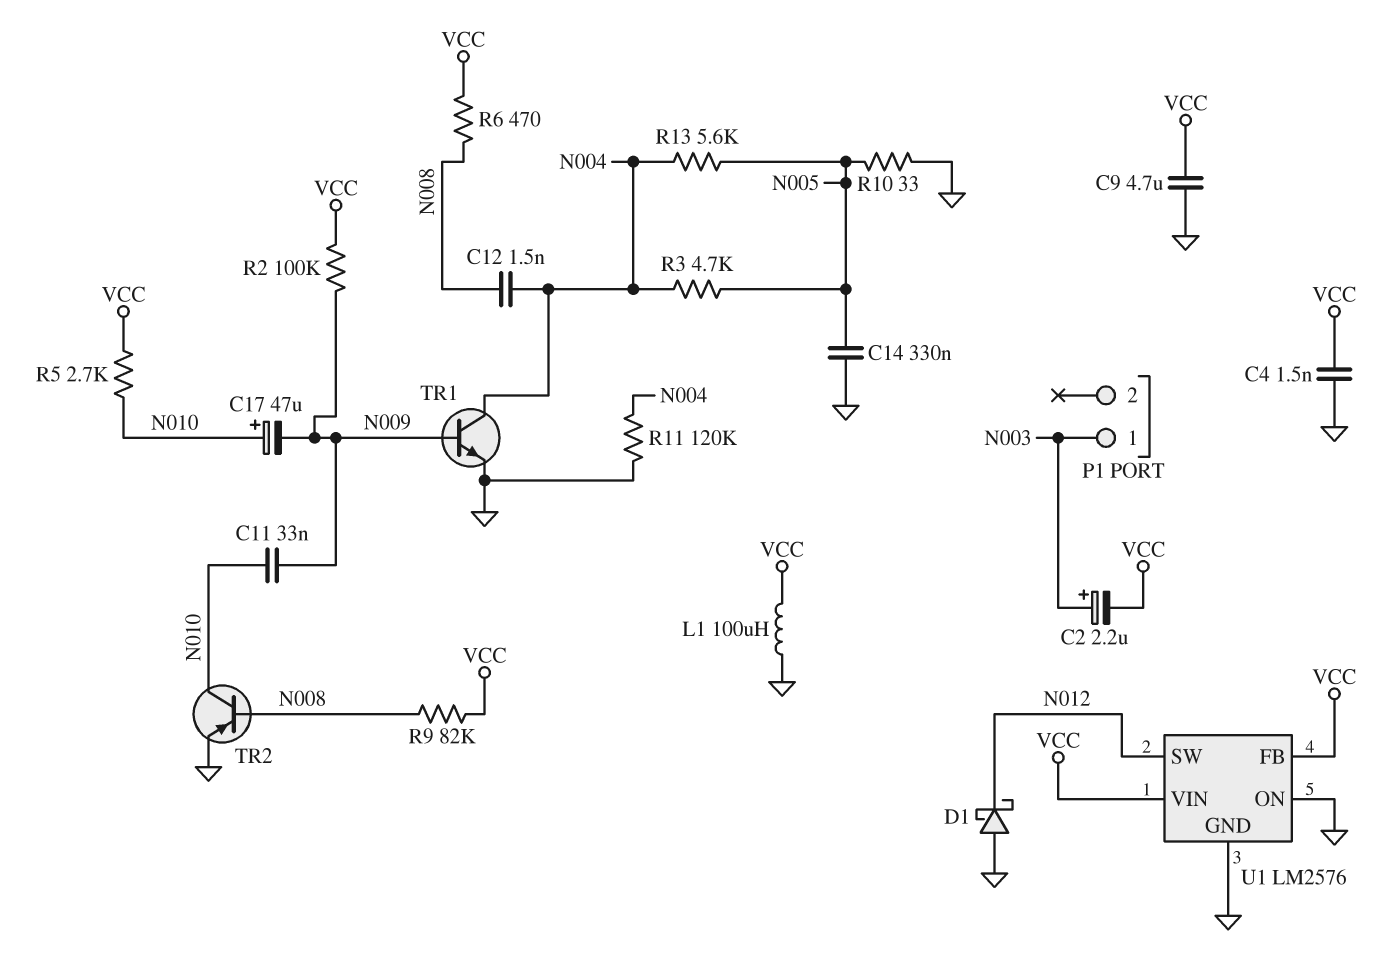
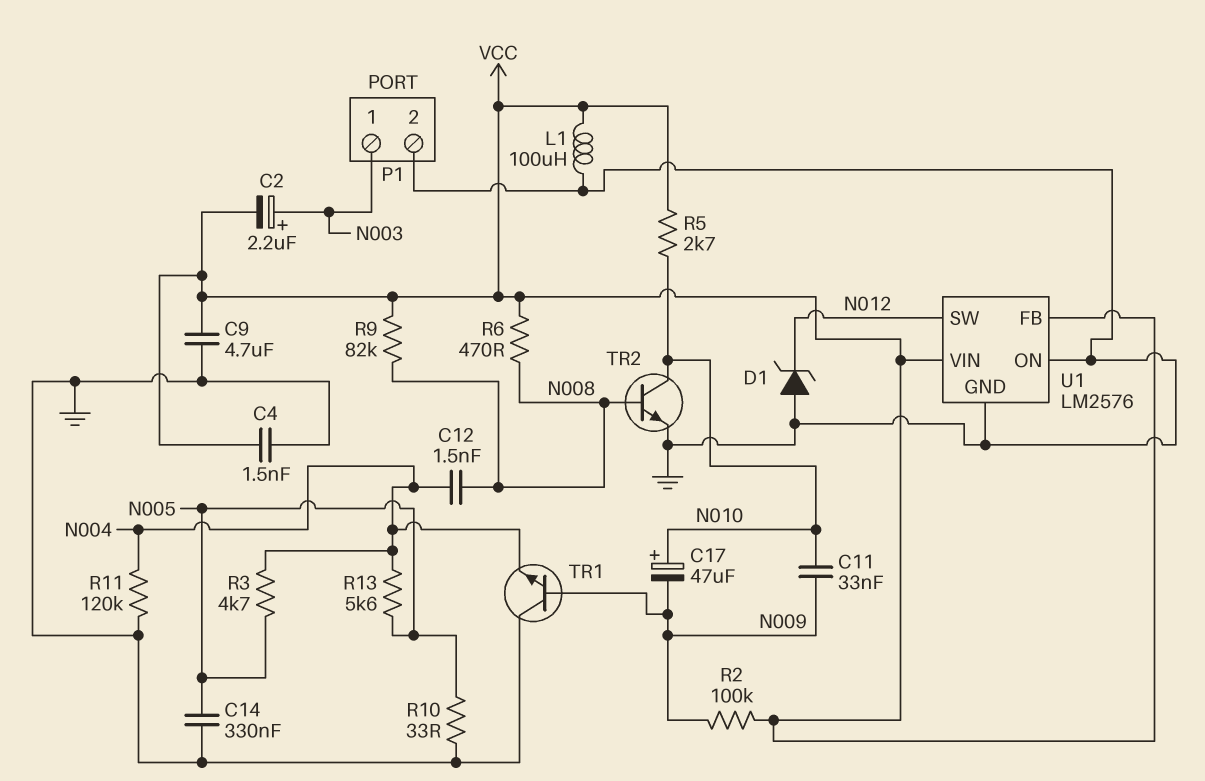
D1: schottky (A GND, K N012) -> zener (A GND, K N012)
P1 pin 2: none -> GND
TR1: NPN (B N009, C N004, E GND) -> NPN (B N009, C GND, E N004)
TR2: PNP (B N008, C N010, E GND) -> NPN (B N008, C N010, E GND)

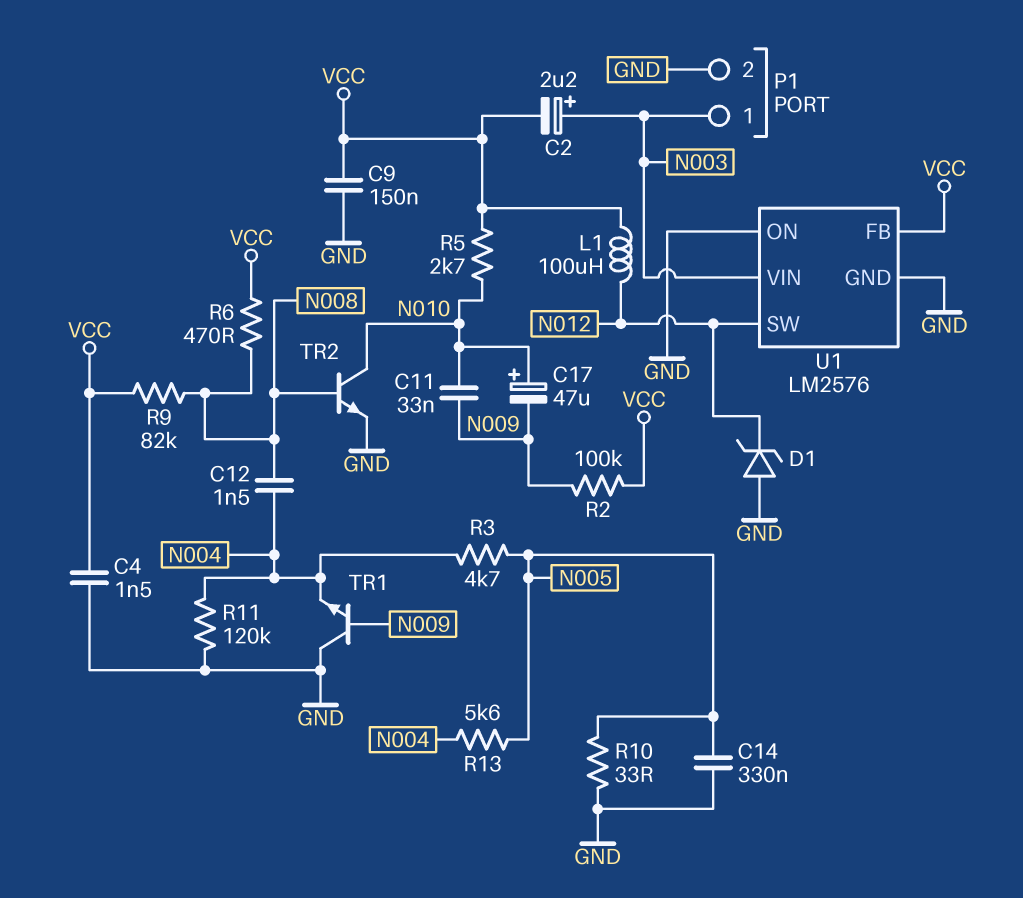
C9: 4.7uF (GND, VCC) -> 150nF (GND, VCC)
L1: 100uH (GND, VCC) -> 100uH (N012, VCC)
U1 pin VIN: VCC -> N003

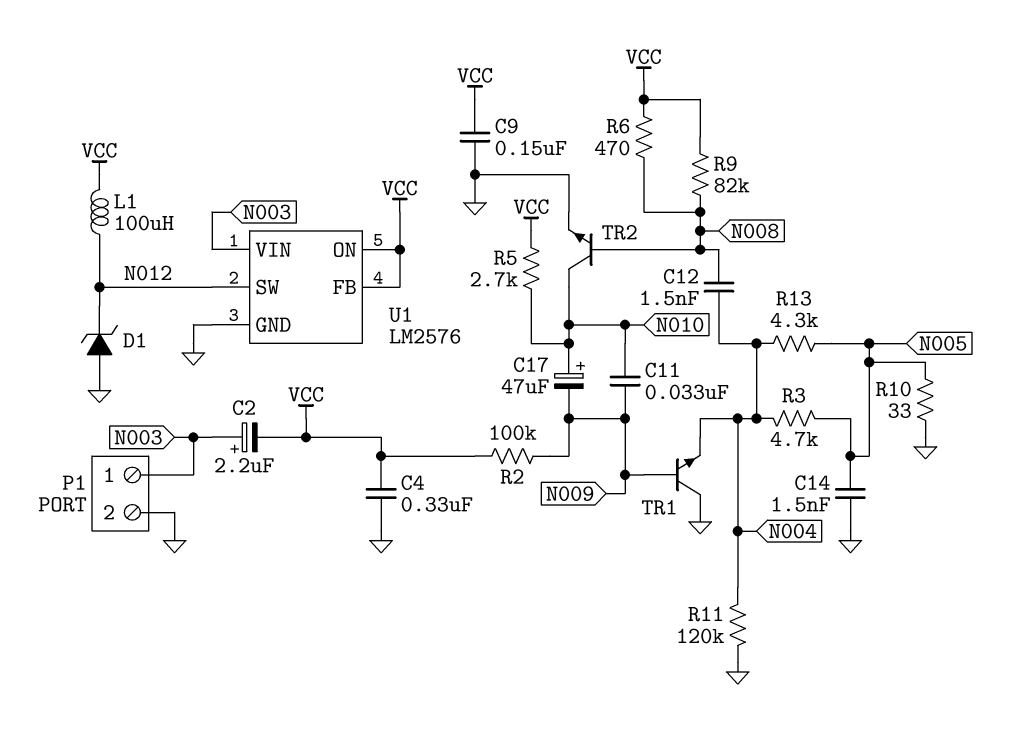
C4: 1.5nF (GND, VCC) -> 330nF (GND, VCC)
C14: 330nF (GND, N005) -> 1.5nF (GND, N005)
R13: 5.6k (N004, N005) -> 4.3k (N004, N005)
U1 pin ON: GND -> VCC

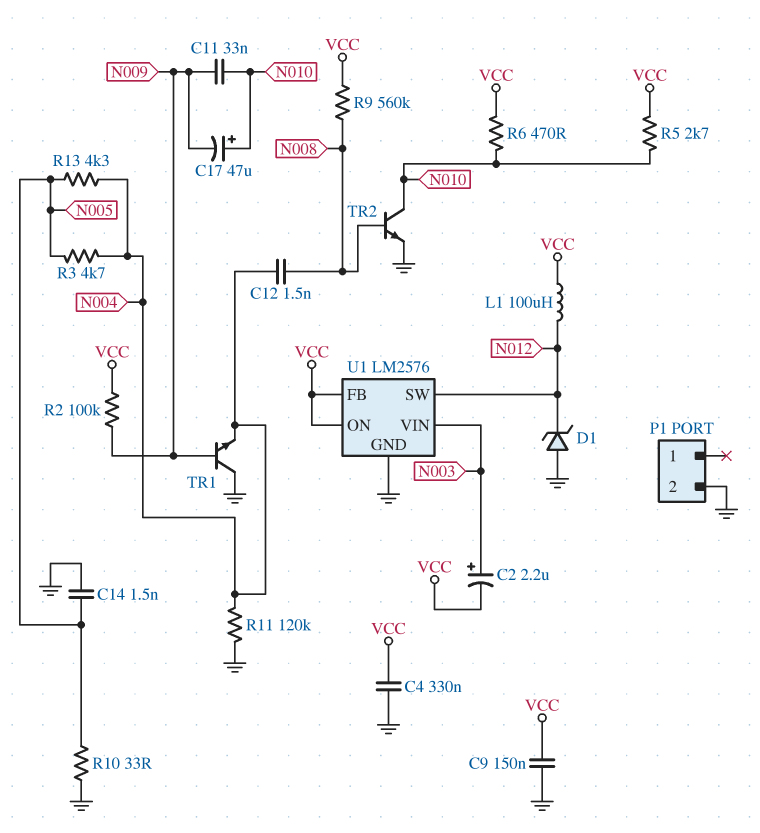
P1 pin 1: N003 -> none
R6: 470 (N008, VCC) -> 470 (N010, VCC)
R9: 82k (N008, VCC) -> 560k (N008, VCC)

